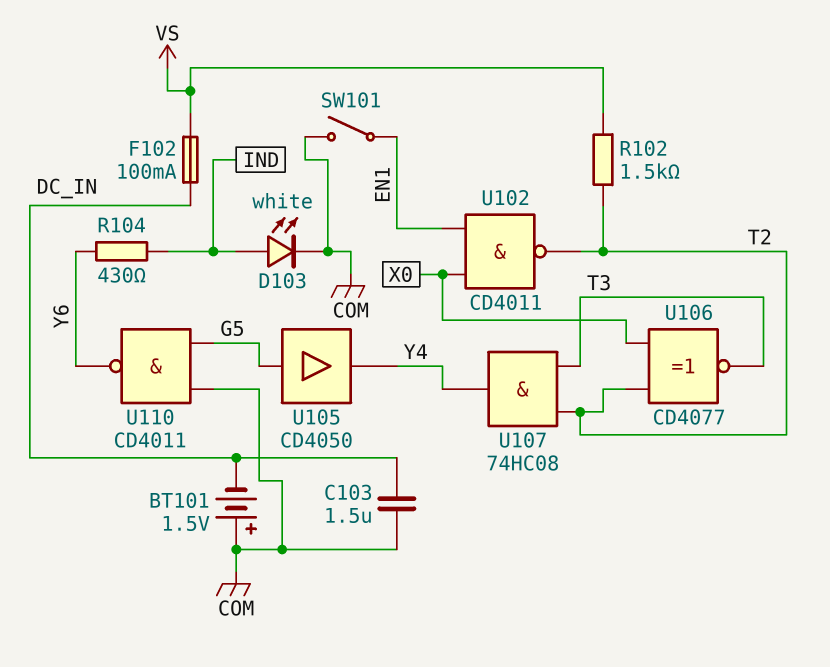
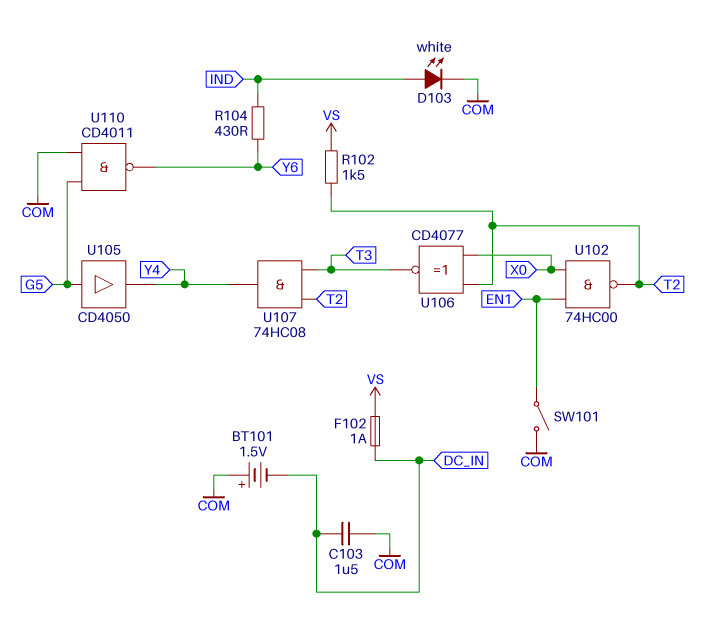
F102: 100mA (DC_IN, VS) -> 1A (DC_IN, VS)
U102: NAND CD4011 (in EN1, in X0, out T2) -> NAND 74HC00 (in EN1, in X0, out T2)

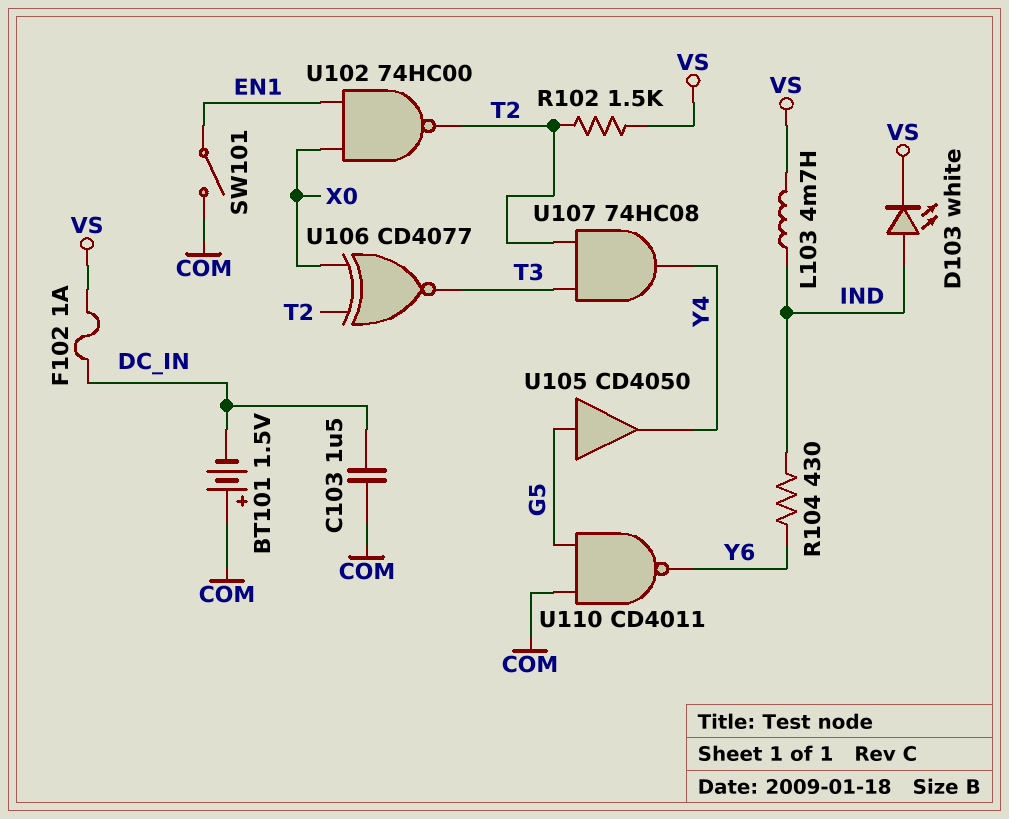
D103: LED white (A IND, K COM) -> LED white (A IND, K VS)
L103: none -> 4.7mH (IND, VS)

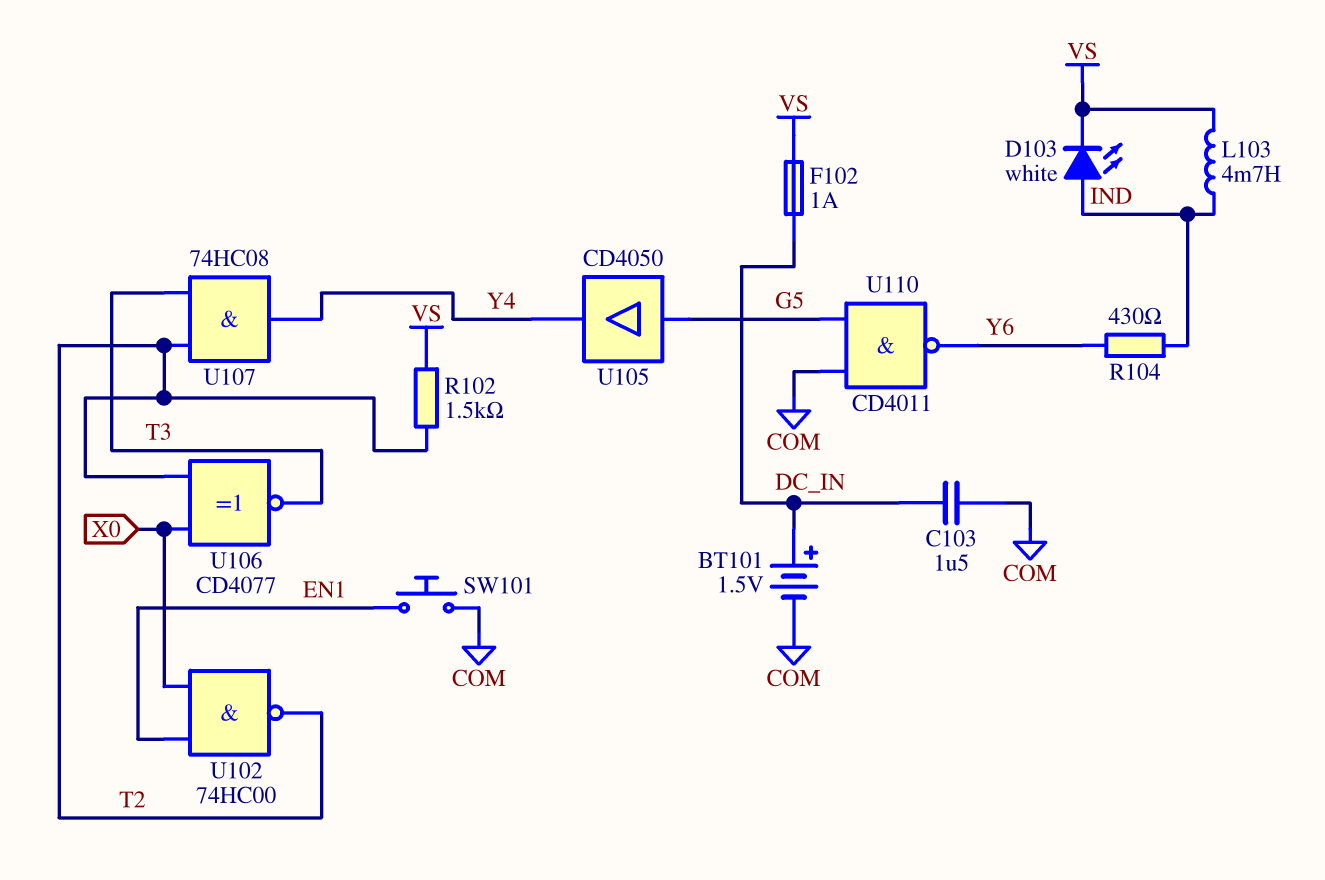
BT101: 1.5V (plus COM, minus DC_IN) -> 1.5V (plus DC_IN, minus COM)
SW101: switch (COM, EN1) -> button (COM, EN1)

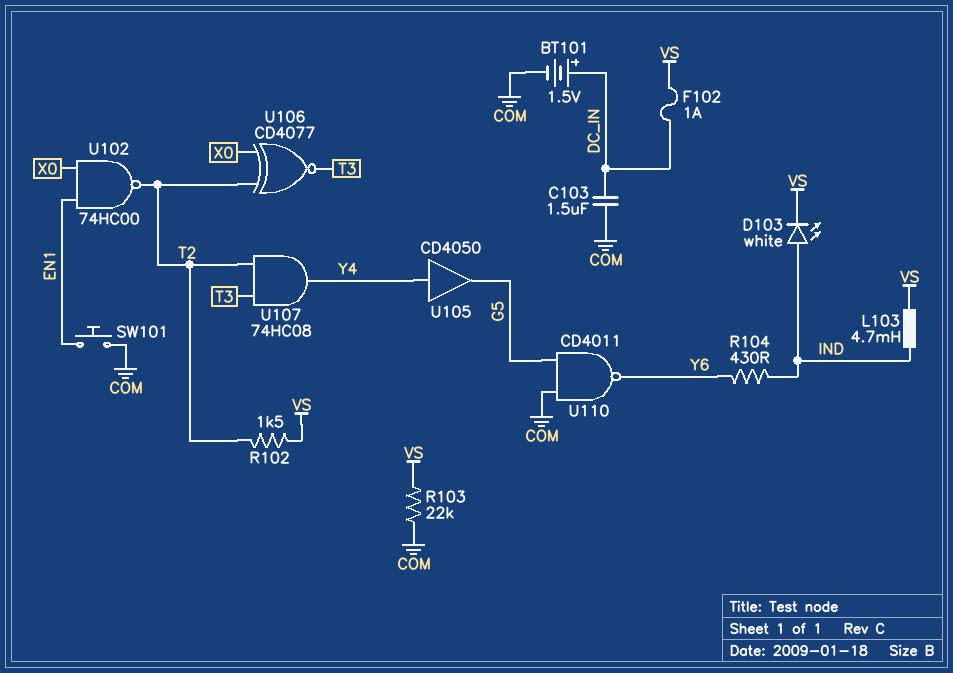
R103: none -> 22k (COM, VS)
U105: buffer CD4050 (in G5, out Y4) -> buffer CD4050 (in Y4, out G5)

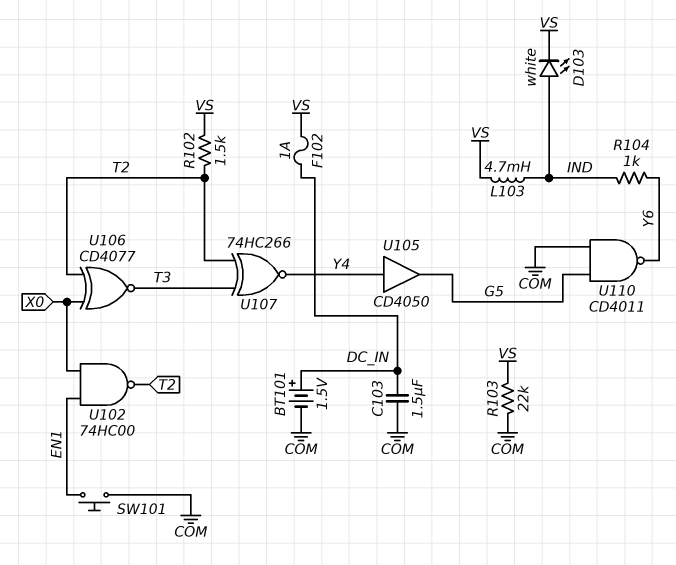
R104: 430 (IND, Y6) -> 1k (IND, Y6)
U107: AND 74HC08 (in T2, in T3, out Y4) -> XNOR 74HC266 (in T2, in T3, out Y4)

